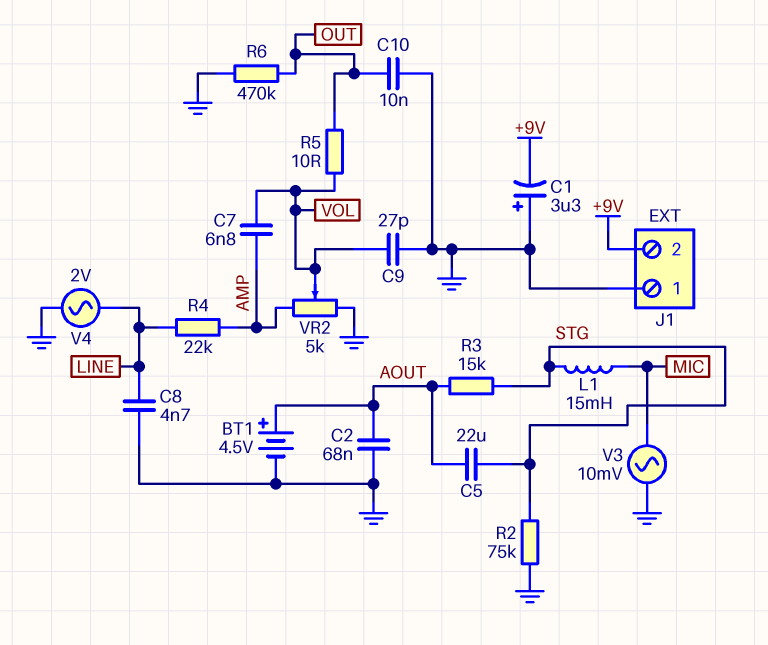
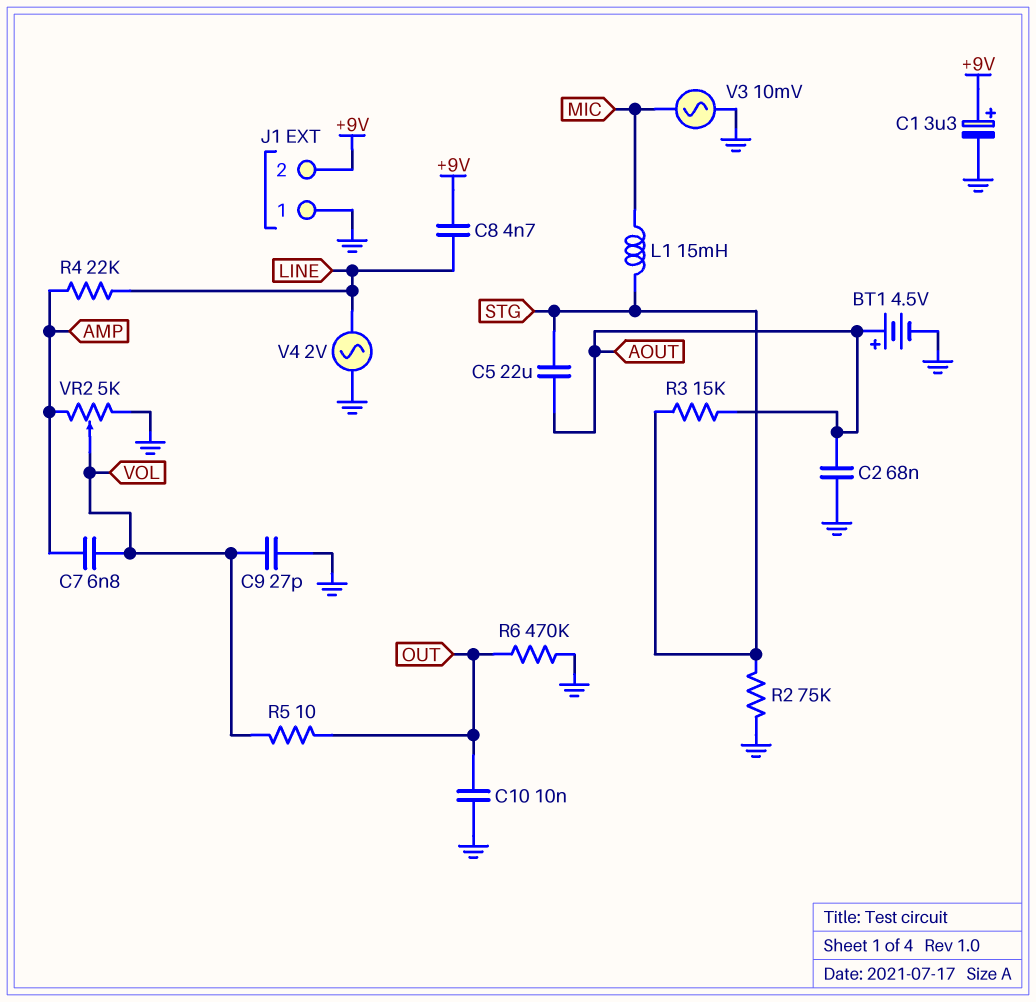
C1: 3.3uF (plus GND, minus +9V) -> 3.3uF (plus +9V, minus GND)
C8: 4.7nF (GND, LINE) -> 4.7nF (+9V, LINE)

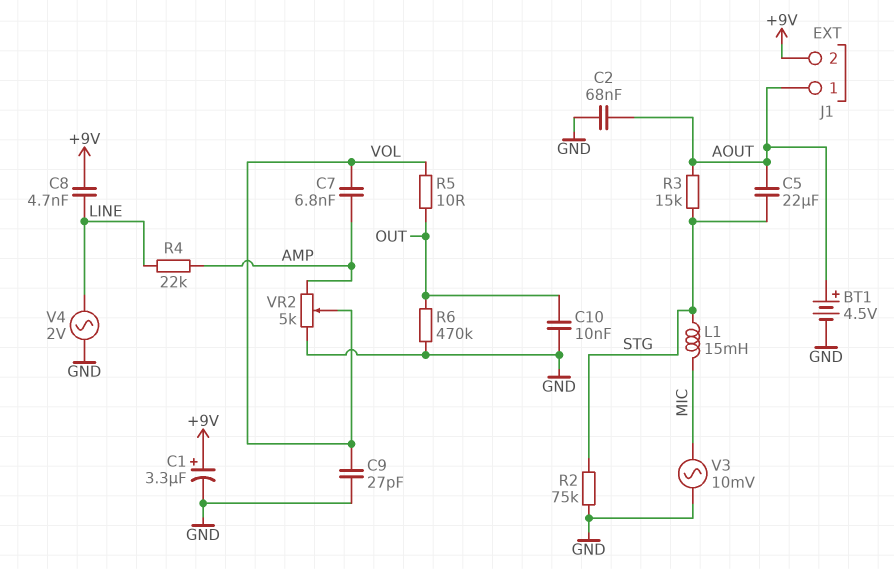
J1 pin 1: GND -> AOUT

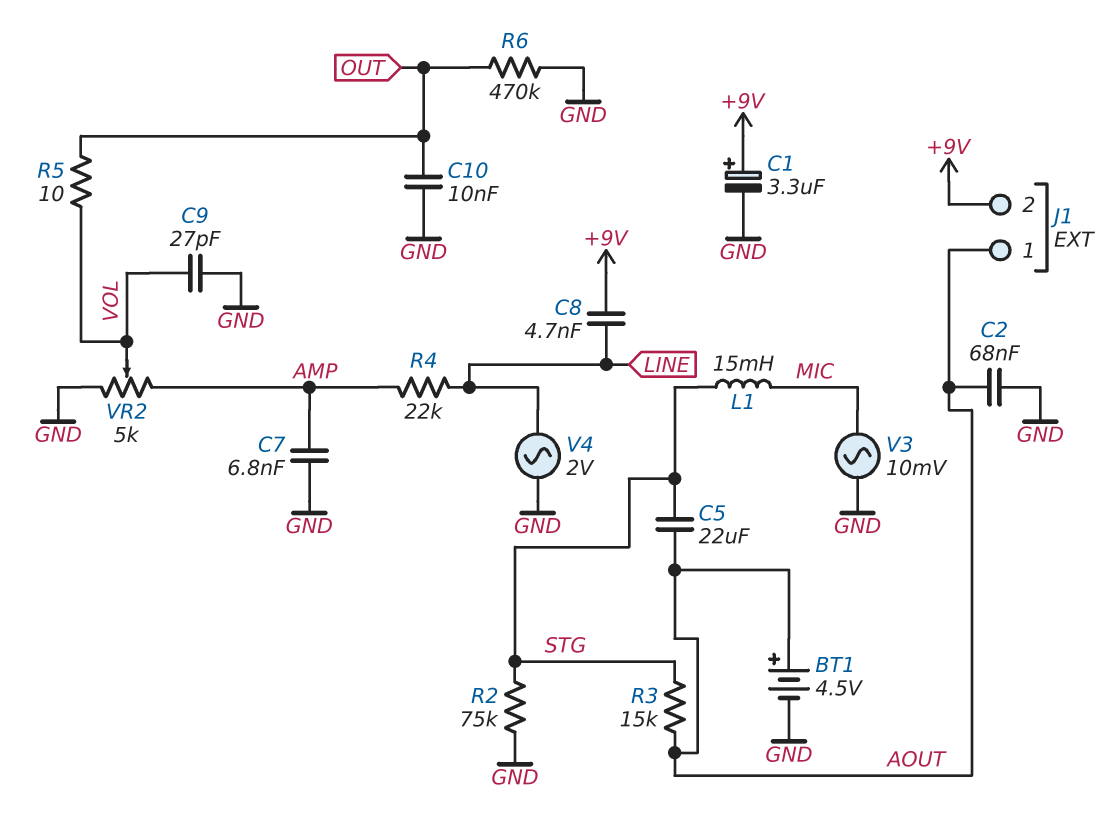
C7: 6.8nF (AMP, VOL) -> 6.8nF (AMP, GND)

